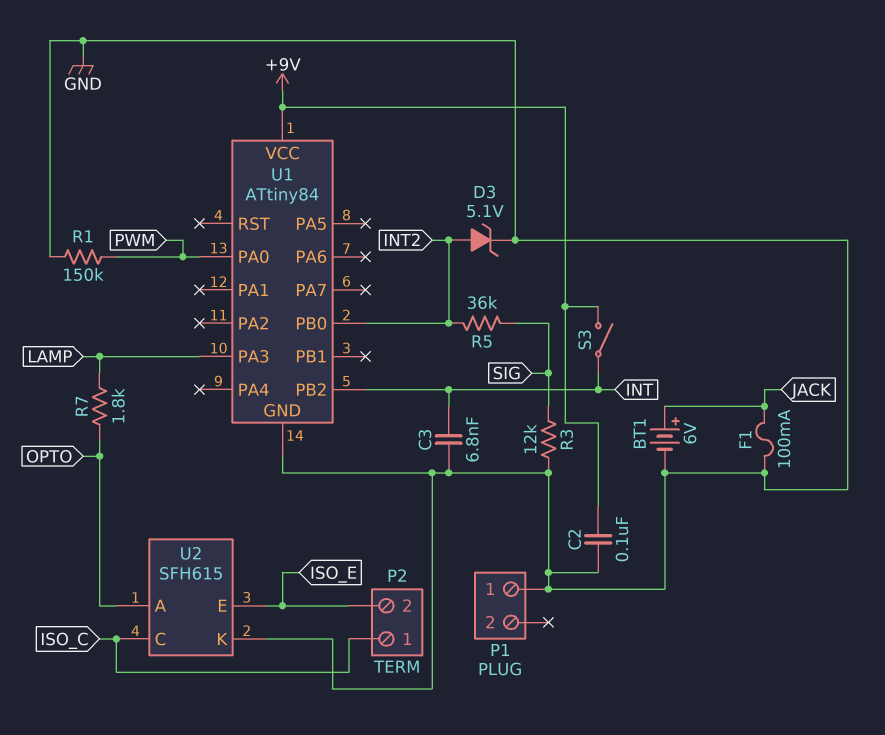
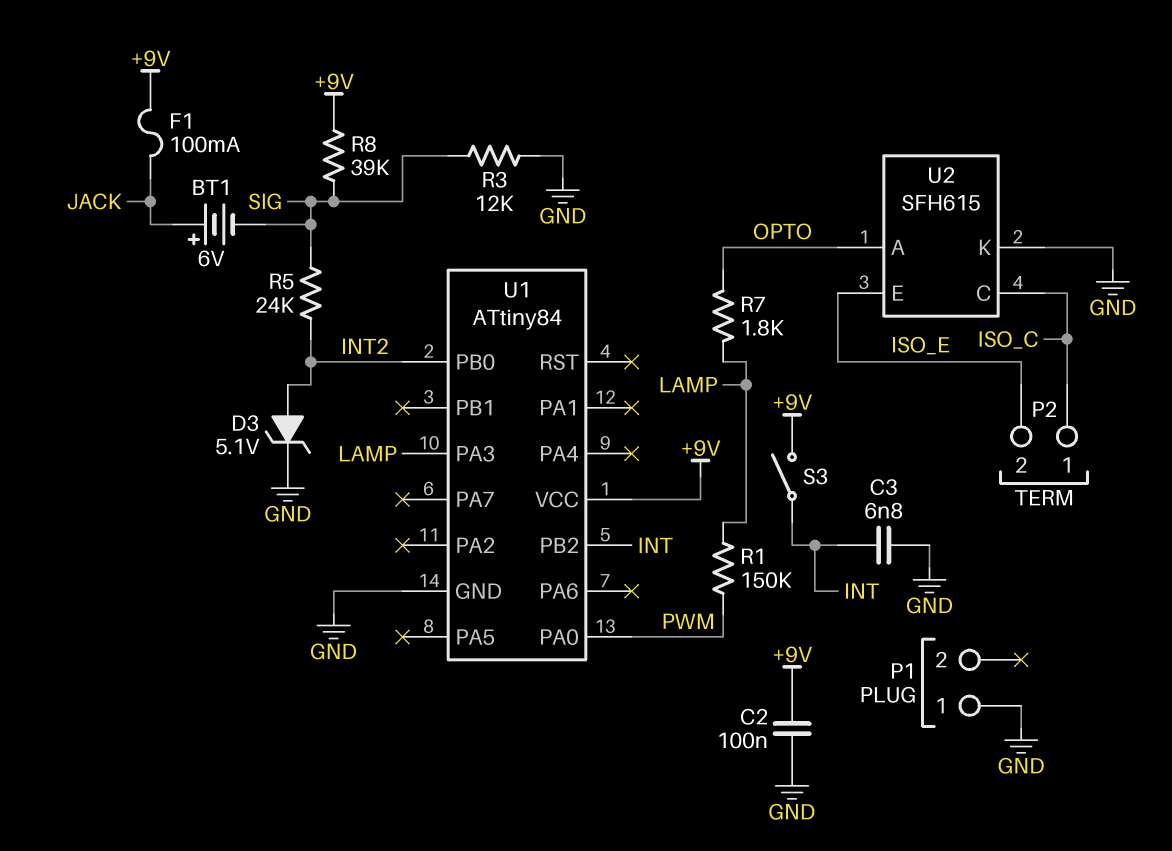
BT1: 6V (plus JACK, minus GND) -> 6V (plus JACK, minus SIG)
F1: 100mA (GND, JACK) -> 100mA (+9V, JACK)
R1: 150k (GND, PWM) -> 150k (LAMP, PWM)
R5: 36k (INT2, SIG) -> 24k (INT2, SIG)
R8: none -> 39k (+9V, SIG)

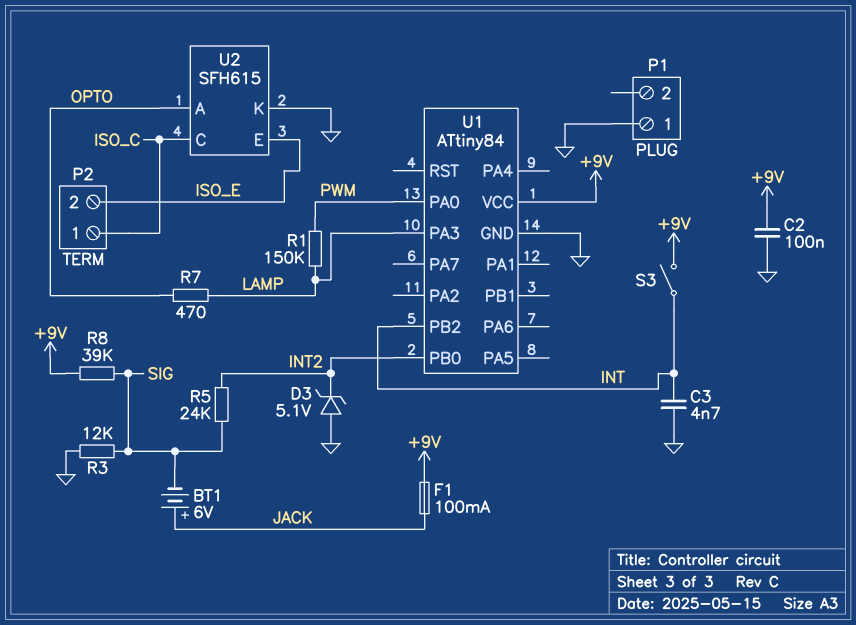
C3: 6.8nF (GND, INT) -> 4.7nF (GND, INT)
D3: zener 5.1V (A INT2, K GND) -> zener 5.1V (A GND, K INT2)
R7: 1.8k (LAMP, OPTO) -> 470 (LAMP, OPTO)

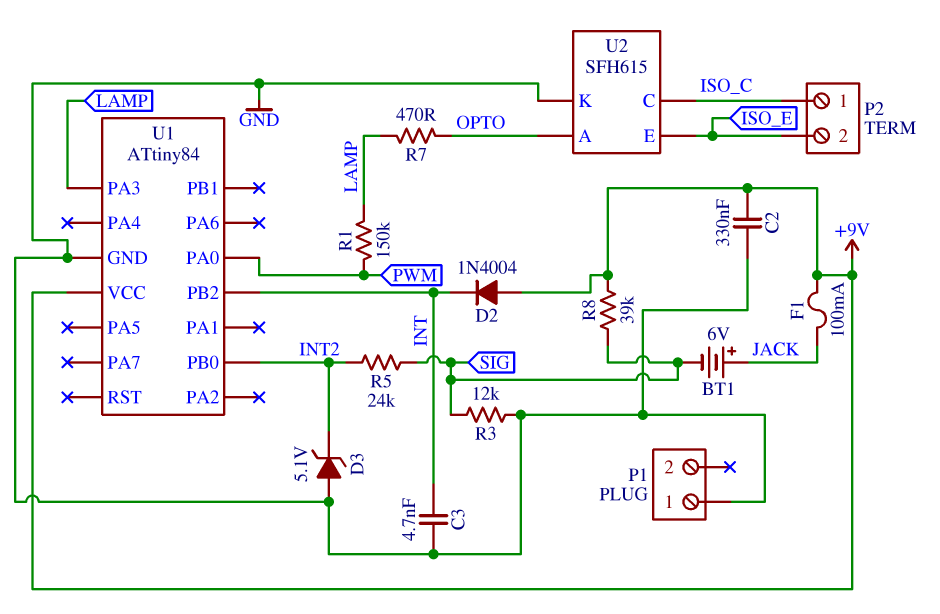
C2: 100nF (+9V, GND) -> 330nF (+9V, GND)
D2: none -> diode 1N4004 (A +9V, K INT)
S3: switch (+9V, INT) -> none

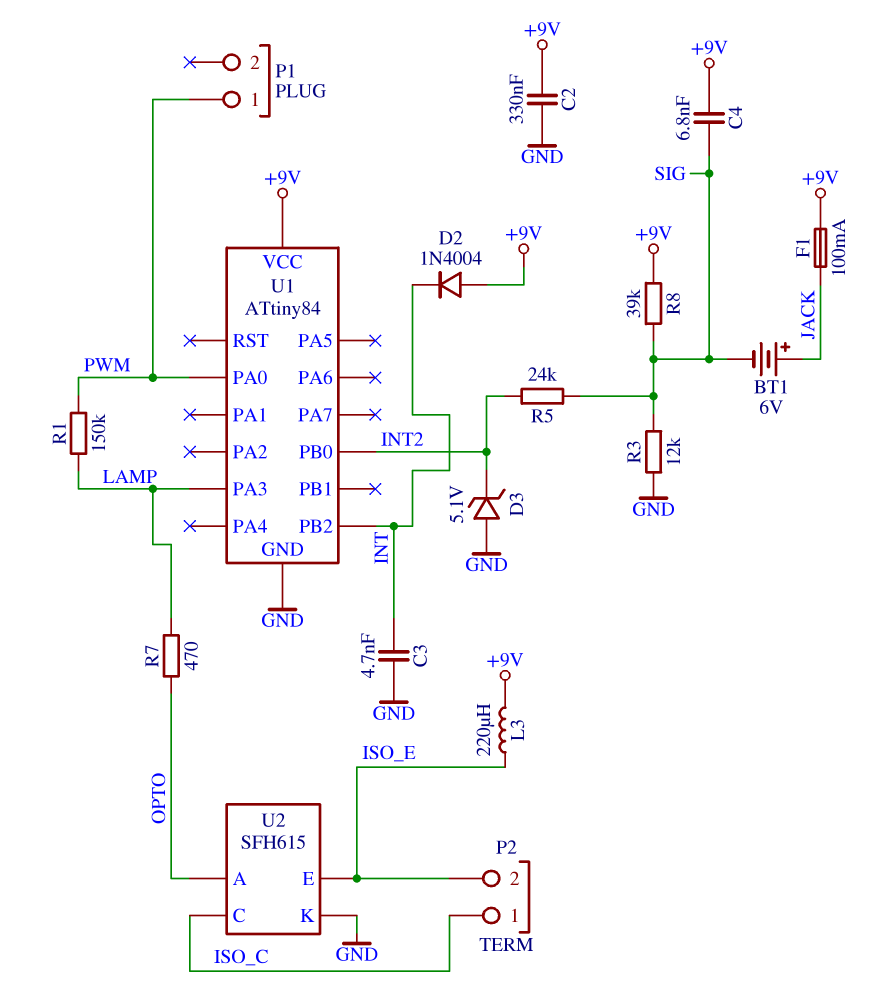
C4: none -> 6.8nF (+9V, SIG)
L3: none -> 220uH (+9V, ISO_E)
P1 pin 1: GND -> PWM

